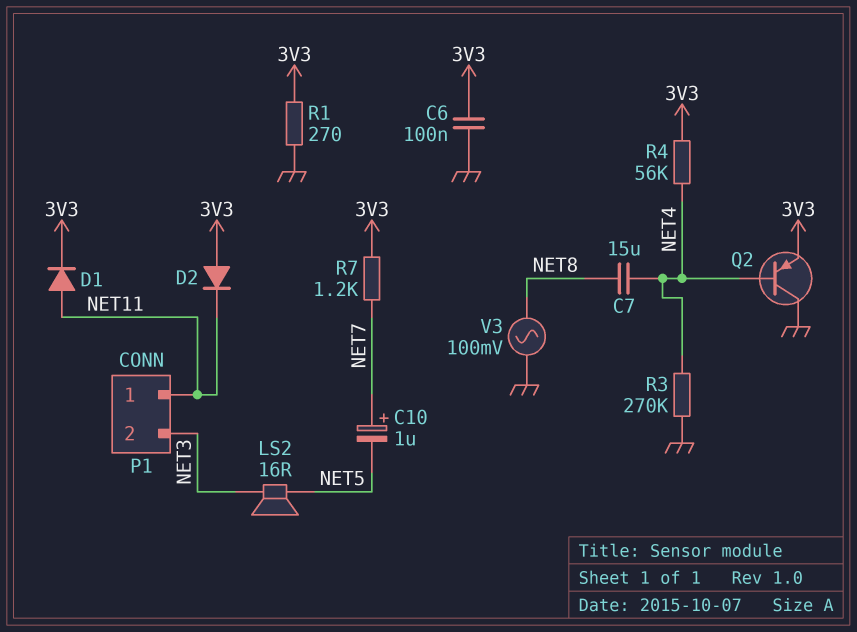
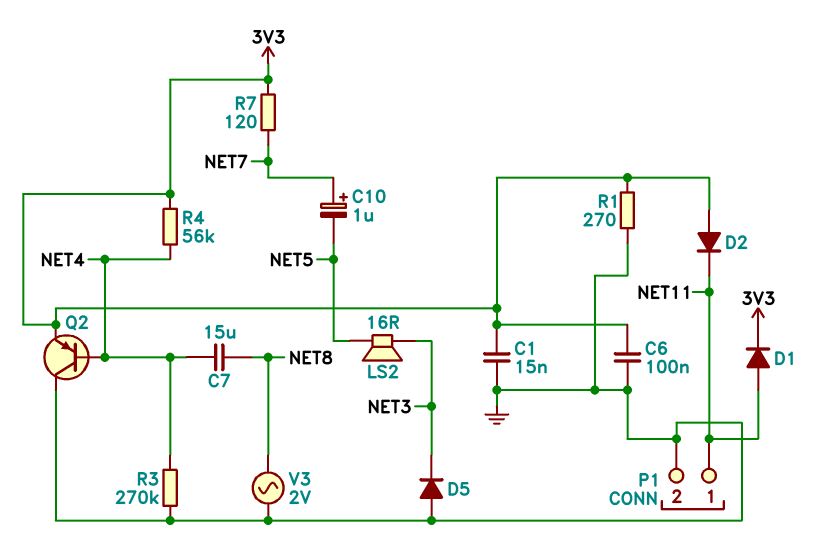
C1: none -> 15nF (3V3, GND)
D5: none -> diode (A GND, K NET3)
P1 pin 2: NET3 -> GND
R7: 1.2k (3V3, NET7) -> 120 (3V3, NET7)
V3: AC 100mV (GND, NET8) -> AC 2V (GND, NET8)

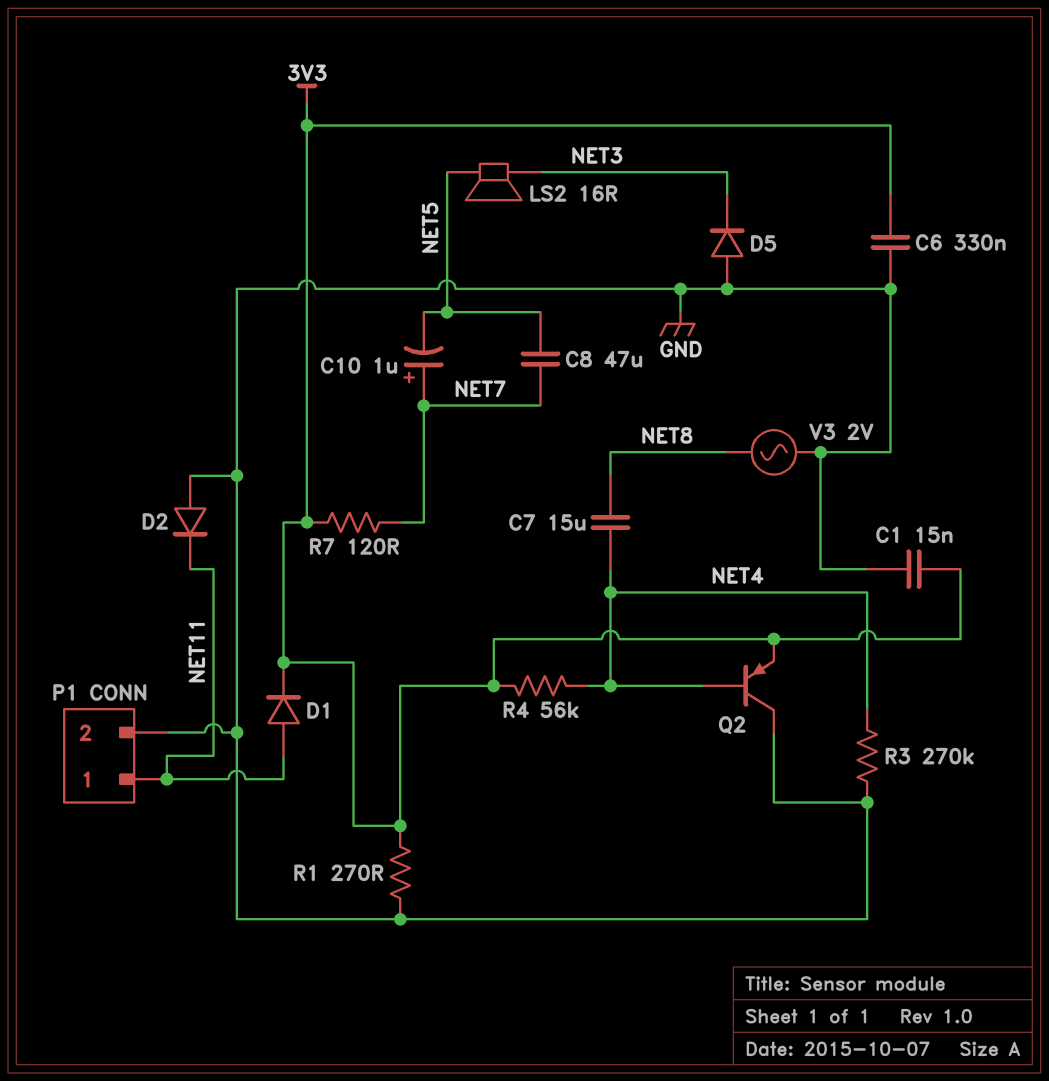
C6: 100nF (3V3, GND) -> 330nF (3V3, GND)
C8: none -> 47uF (NET5, NET7)
D2: diode (A 3V3, K NET11) -> diode (A GND, K NET11)

